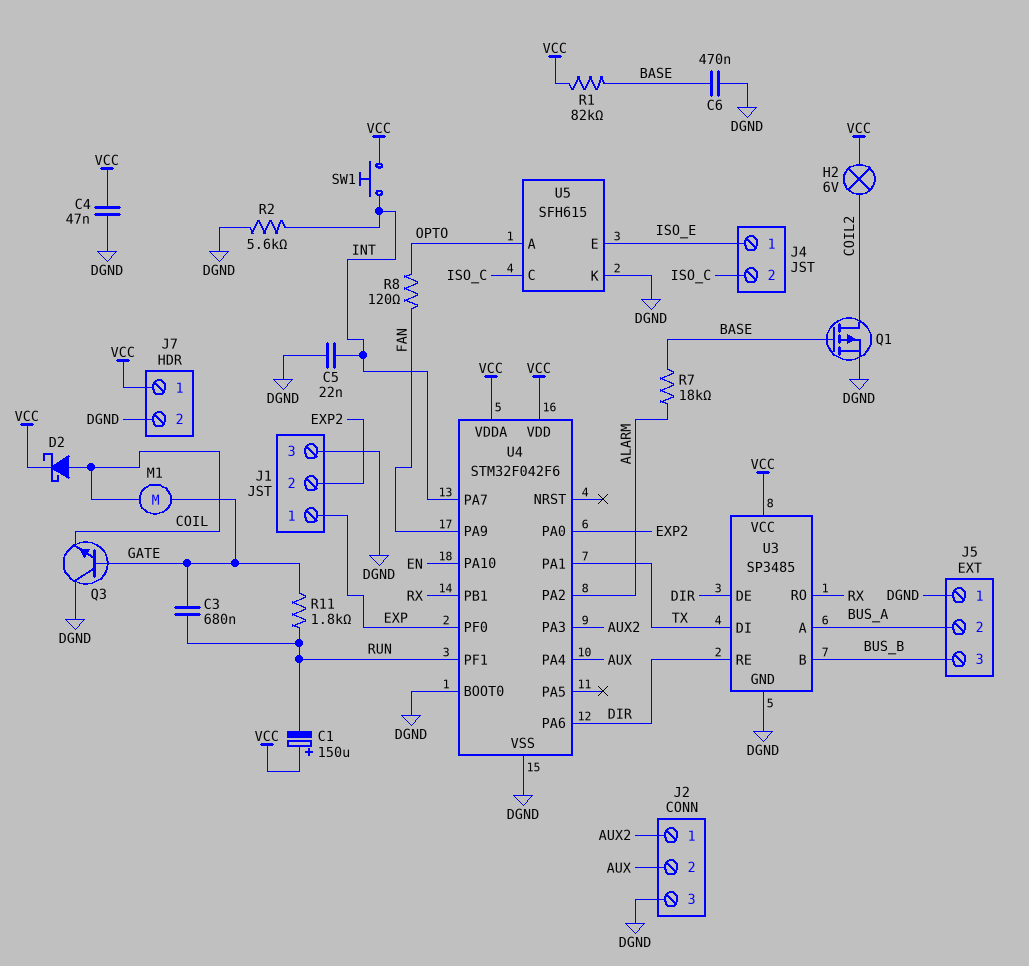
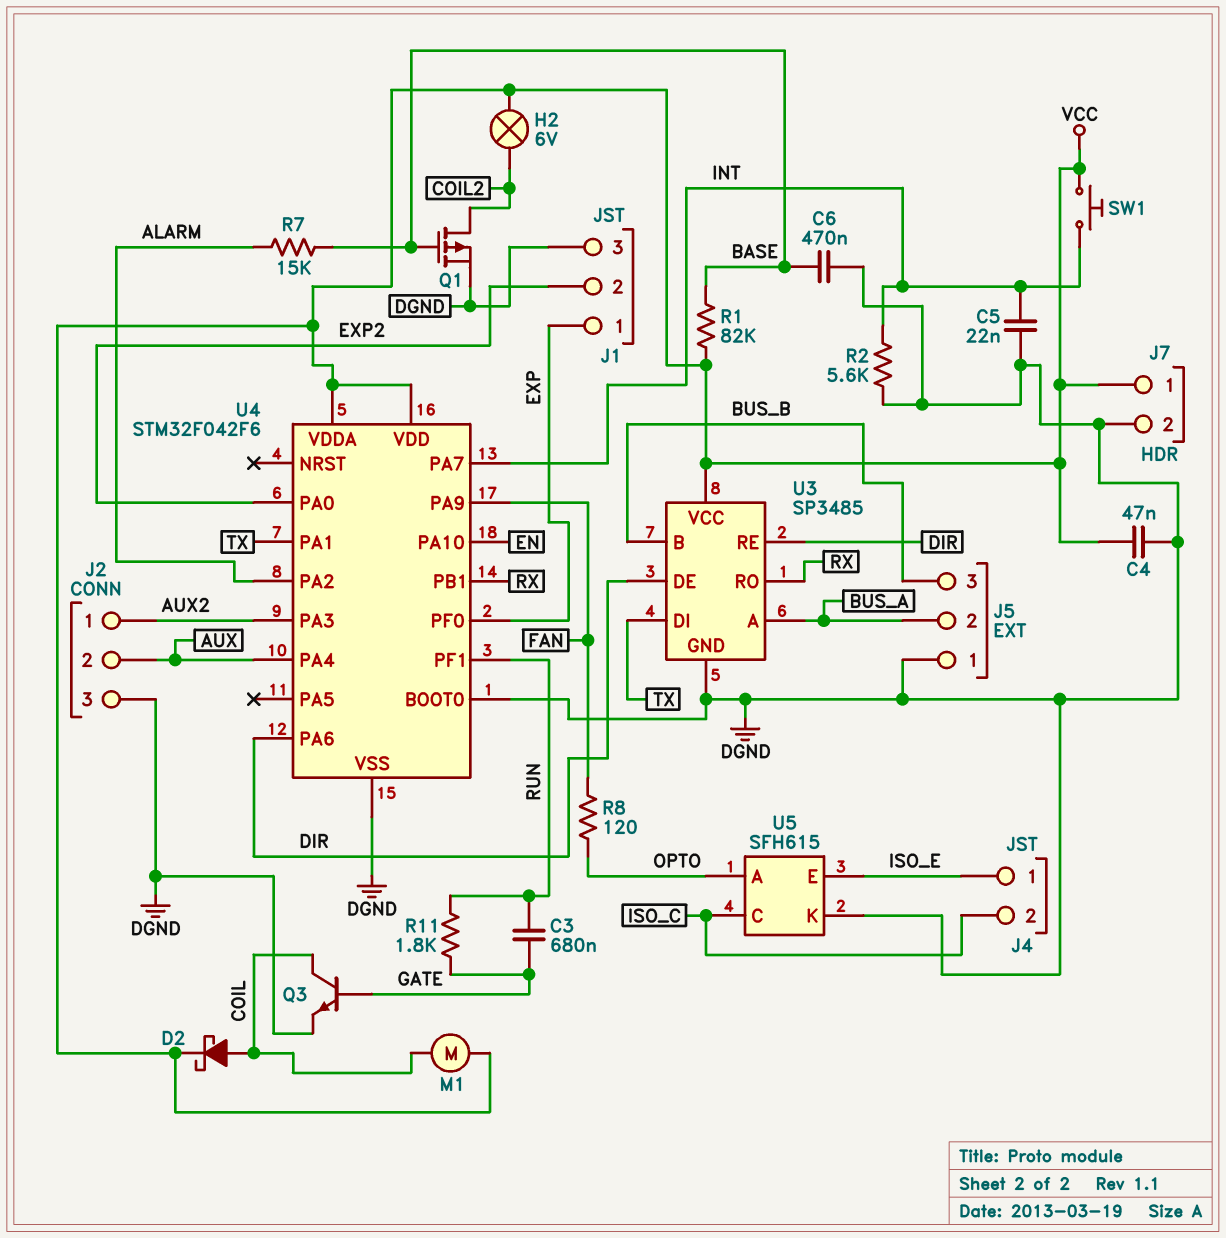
C1: 150uF (plus VCC, minus RUN) -> none
M1: motor (COIL, GATE) -> motor (COIL, VCC)
Q3: NPN (B GATE, C DGND, E COIL) -> NPN (B GATE, C COIL, E DGND)
R7: 18k (ALARM, BASE) -> 15k (ALARM, BASE)

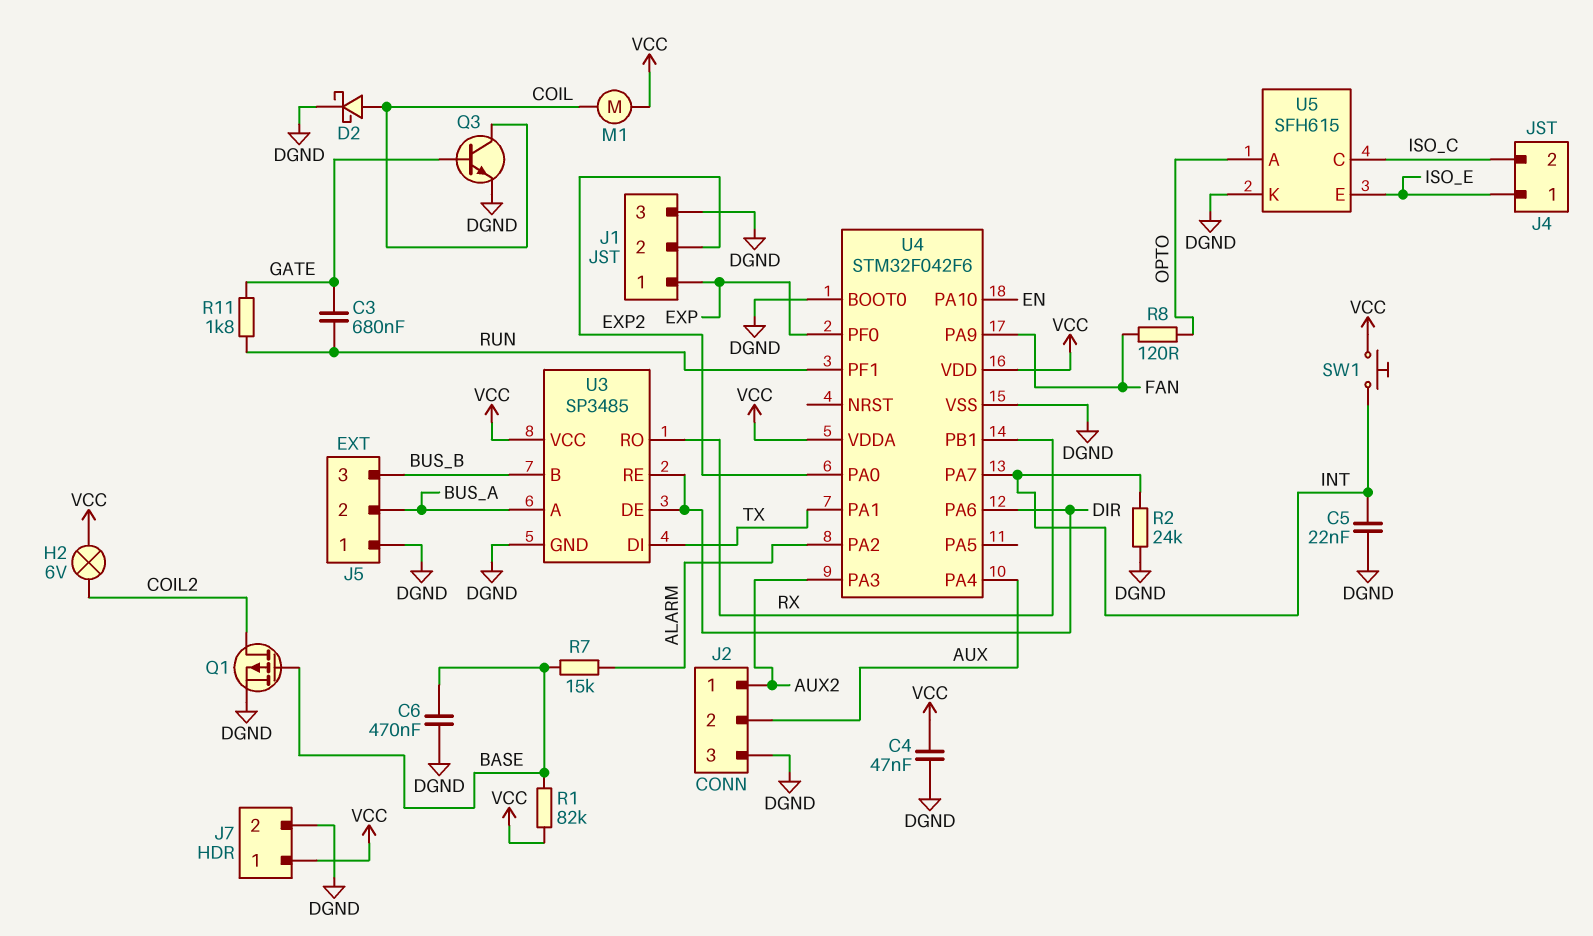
D2: schottky (A COIL, K VCC) -> schottky (A COIL, K DGND)
R2: 5.6k (DGND, INT) -> 24k (DGND, INT)

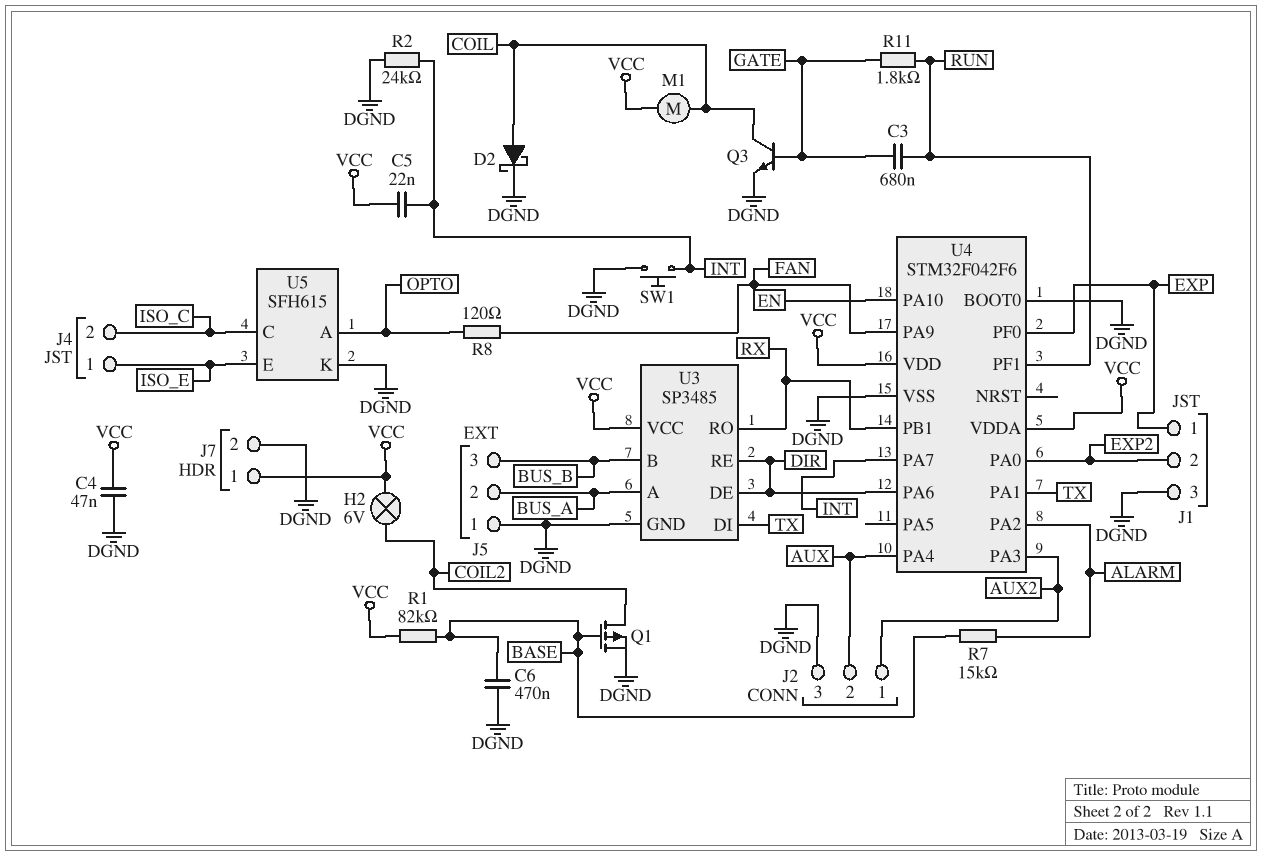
C5: 22nF (DGND, INT) -> 22nF (INT, VCC)
SW1: button (INT, VCC) -> button (DGND, INT)

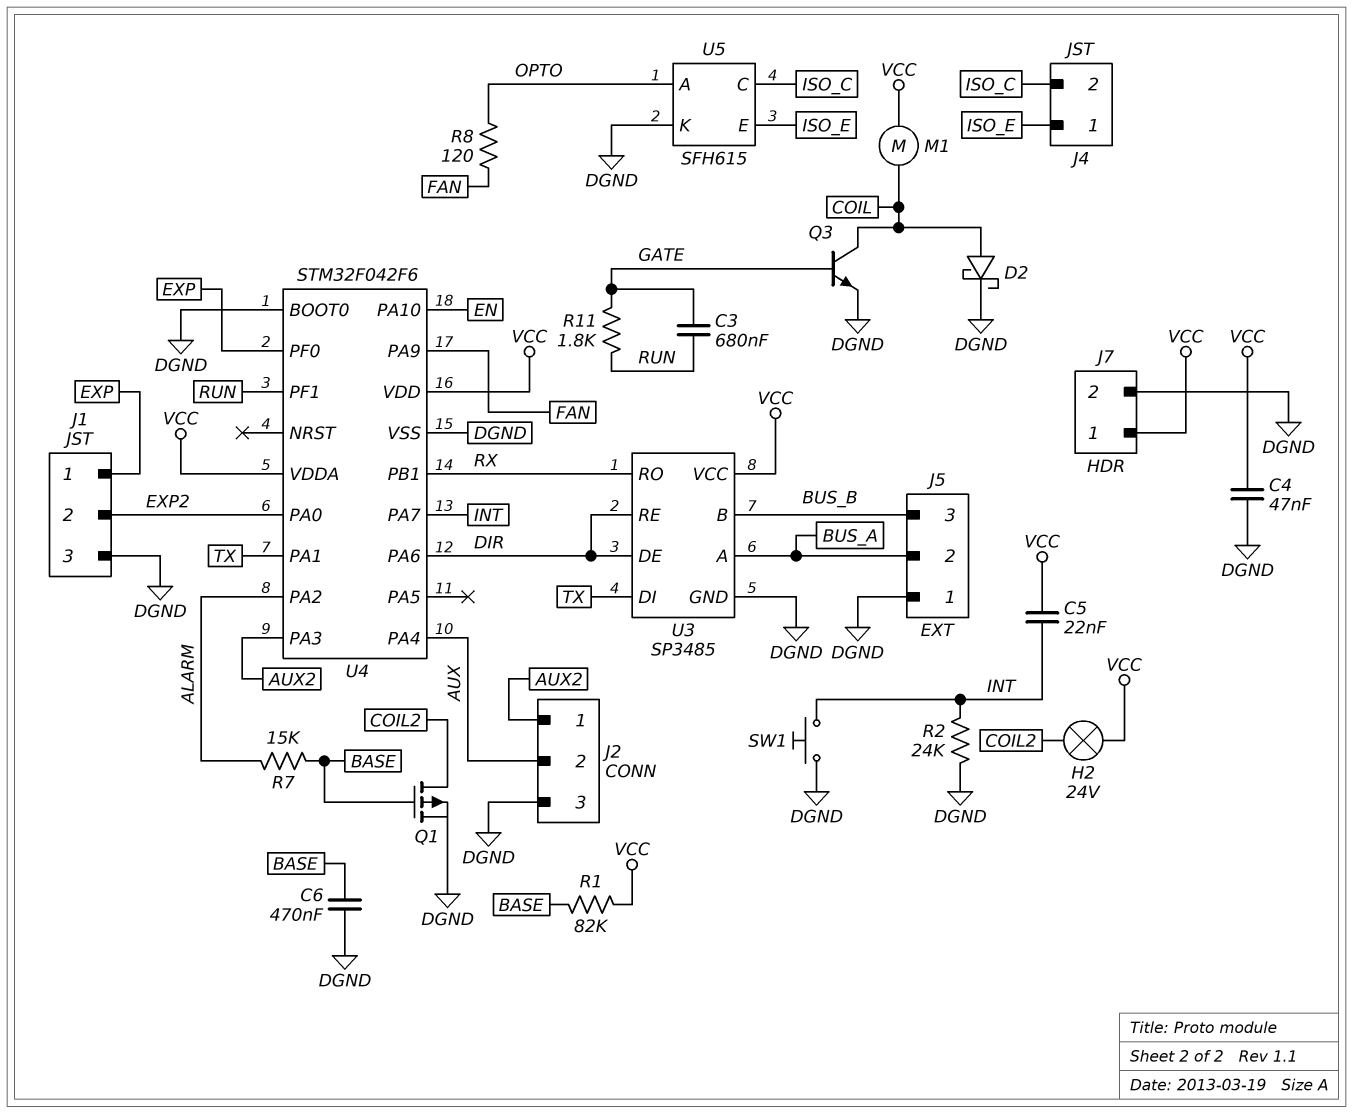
H2: lamp 6V (COIL2, VCC) -> lamp 24V (COIL2, VCC)

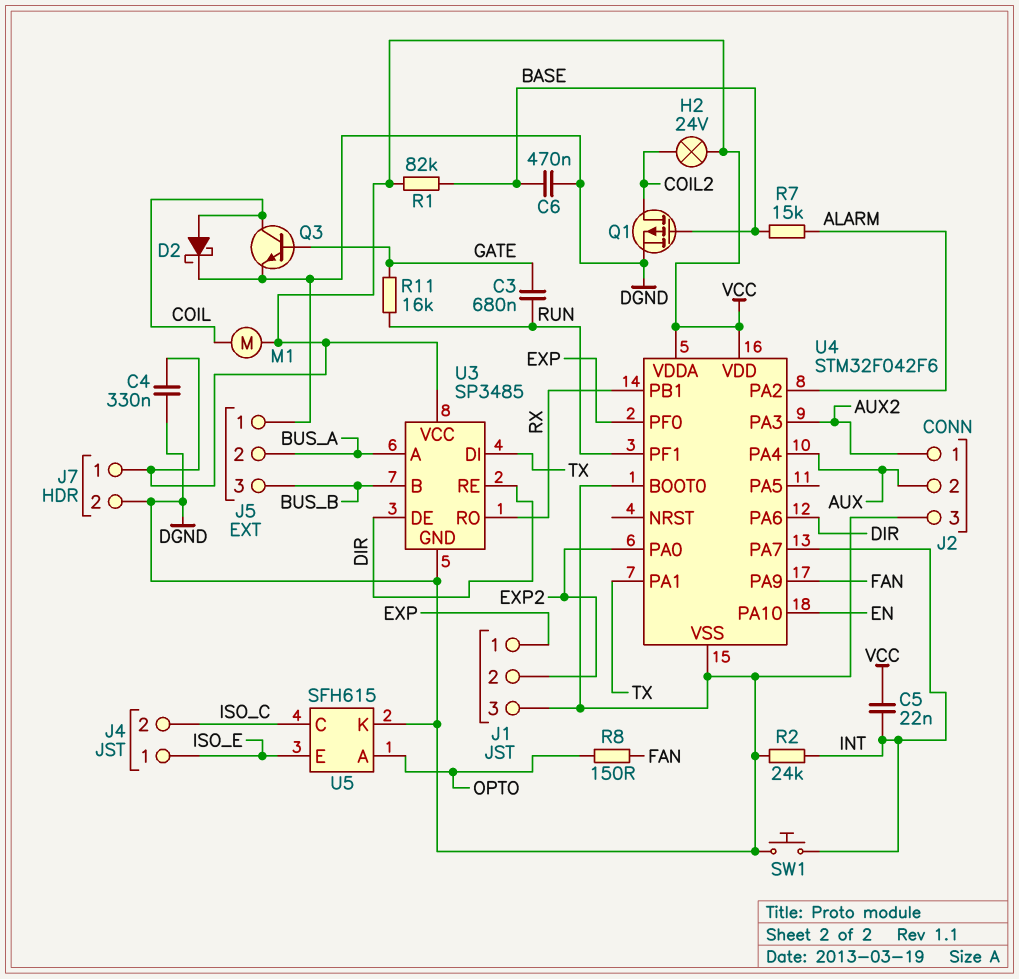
C4: 47nF (DGND, VCC) -> 330nF (DGND, VCC)
R8: 120 (FAN, OPTO) -> 150 (FAN, OPTO)
R11: 1.8k (GATE, RUN) -> 16k (GATE, RUN)

